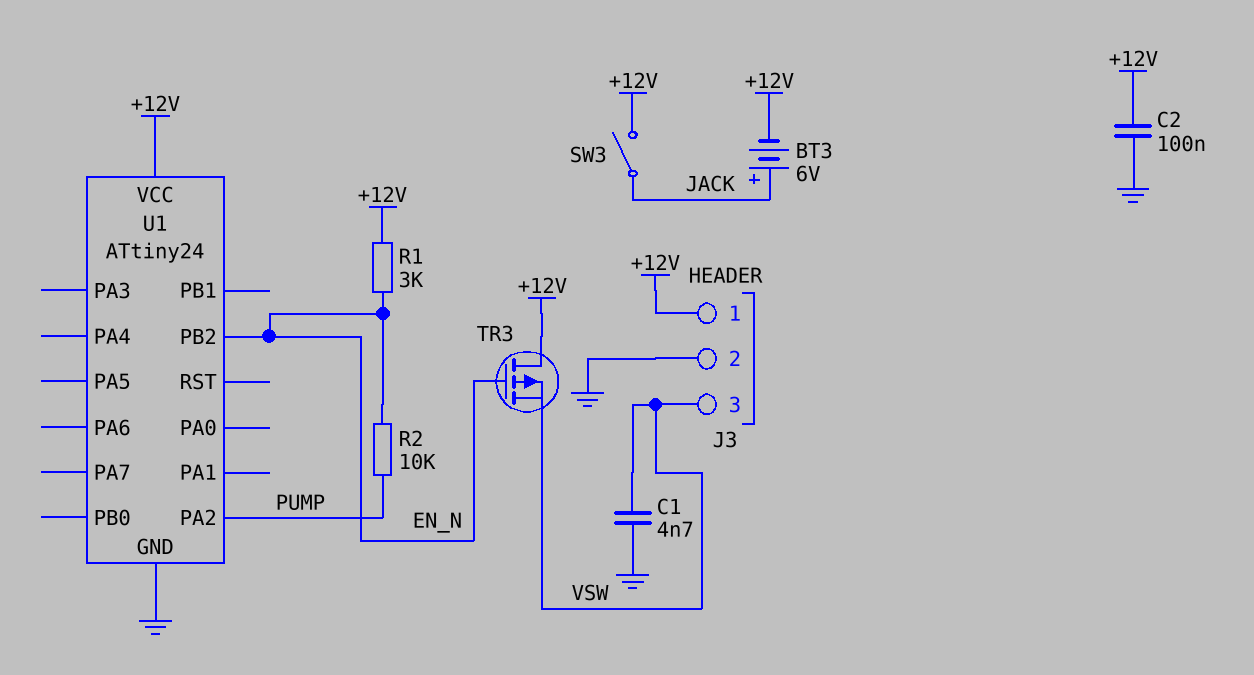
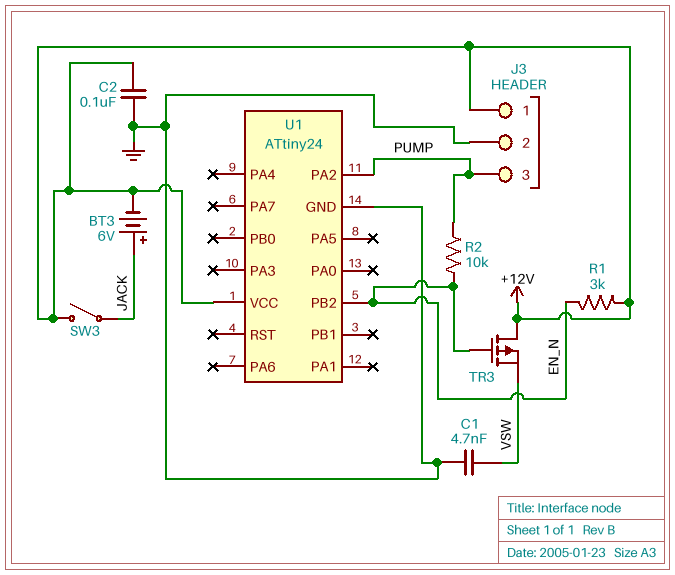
J3 pin 3: VSW -> PUMP

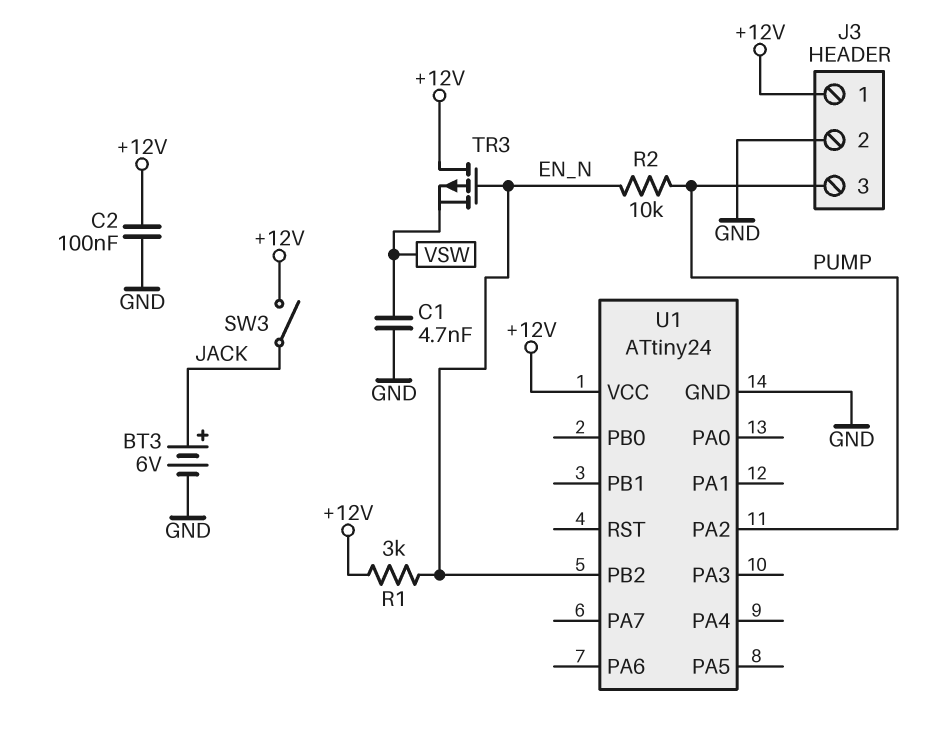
BT3: 6V (plus JACK, minus +12V) -> 6V (plus JACK, minus GND)

